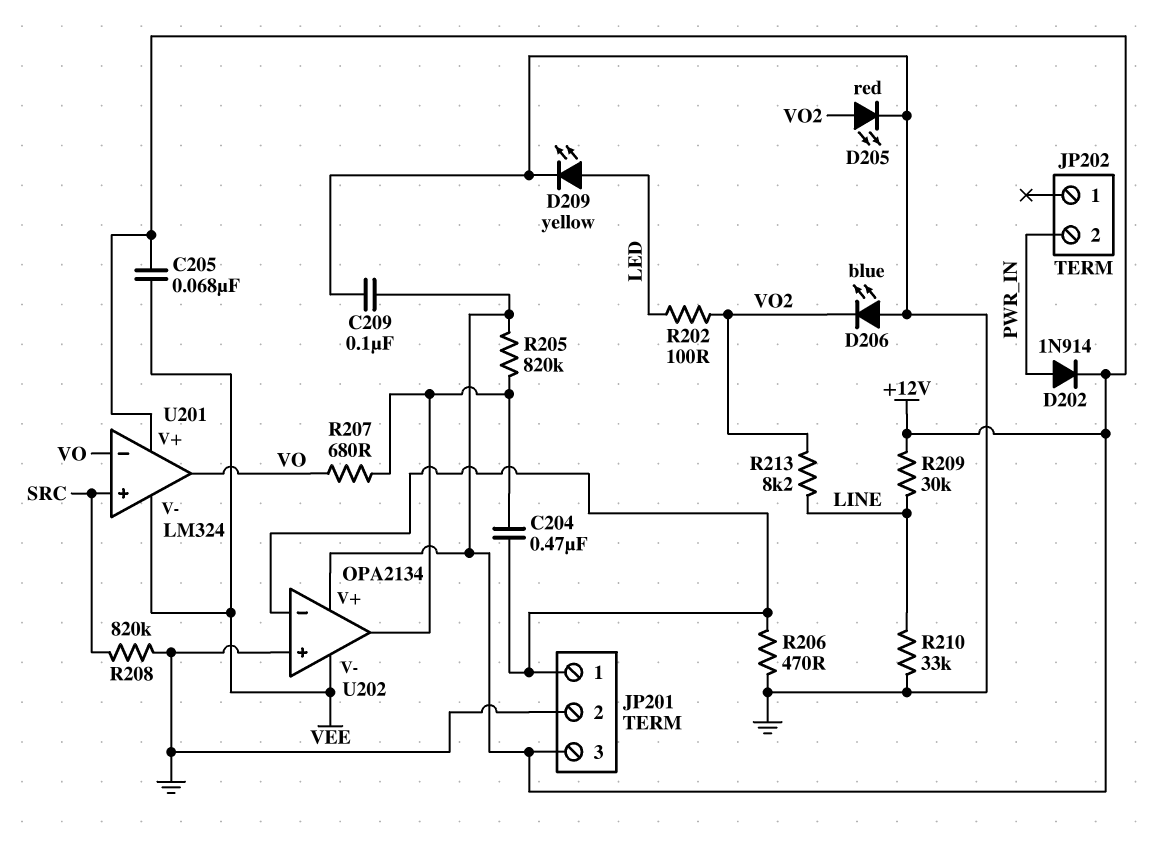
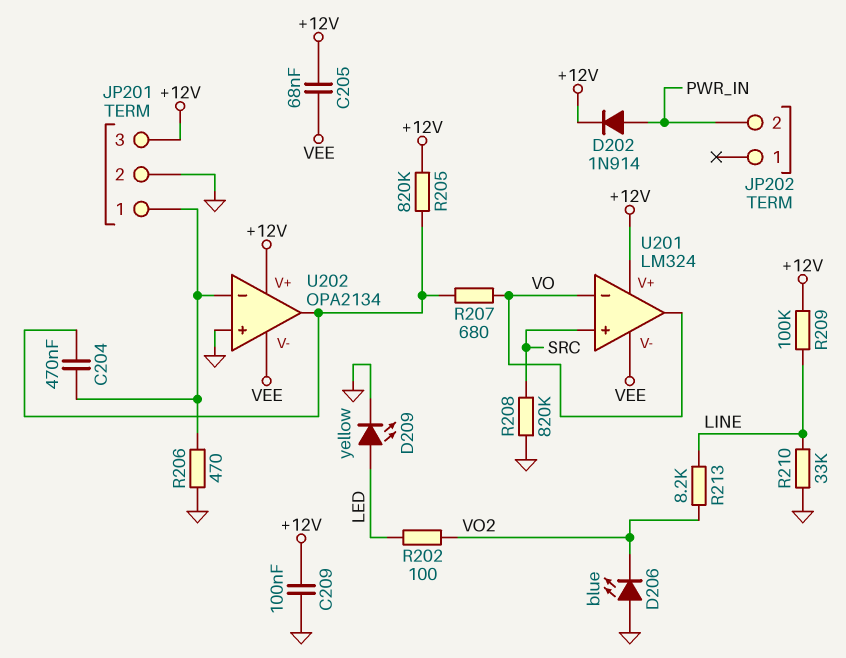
D205: LED red (A VO2, K GND) -> none
R209: 30k (+12V, LINE) -> 100k (+12V, LINE)

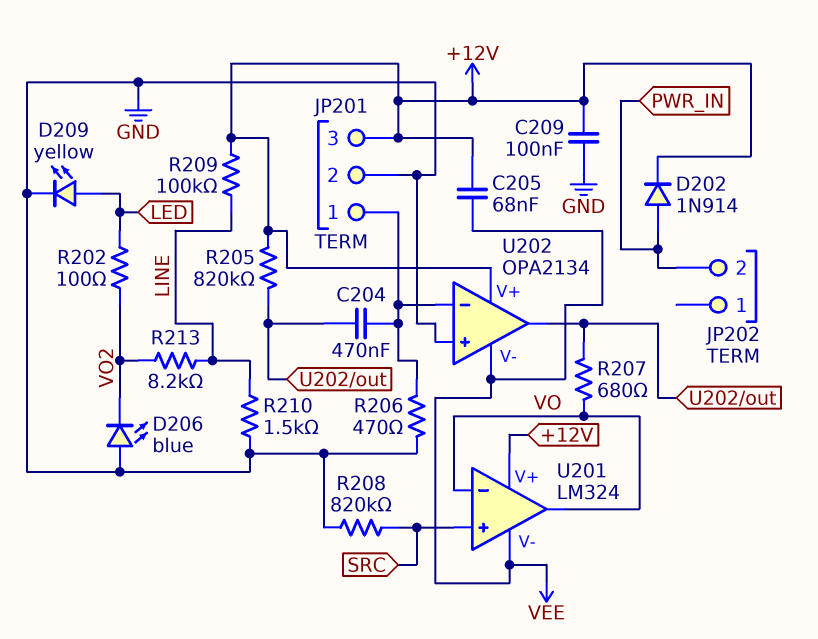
R210: 33k (GND, LINE) -> 1.5k (GND, LINE)

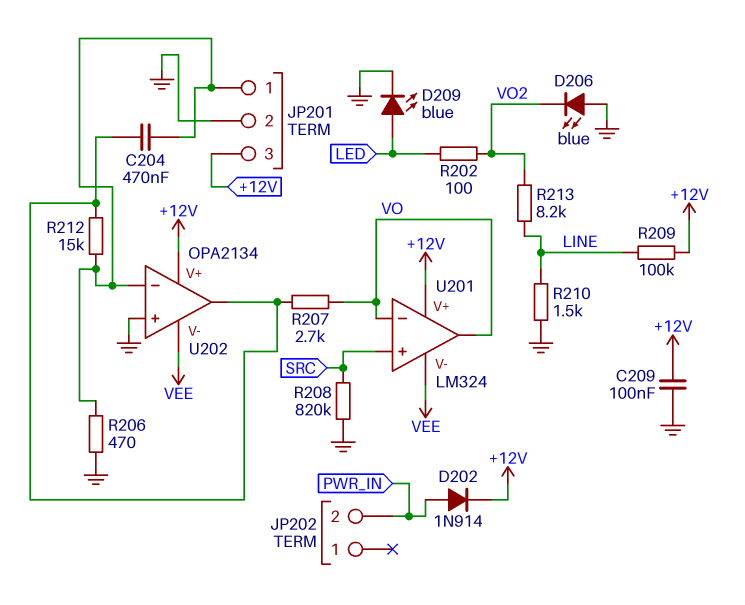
C205: 68nF (+12V, VEE) -> none
D209: LED yellow (A LED, K GND) -> LED blue (A LED, K GND)
R205: 820k (+12V, U202/out) -> none
R207: 680 (U202/out, VO) -> 2.7k (U202/out, VO)
R212: none -> 15k (JP201/1, U202/out)

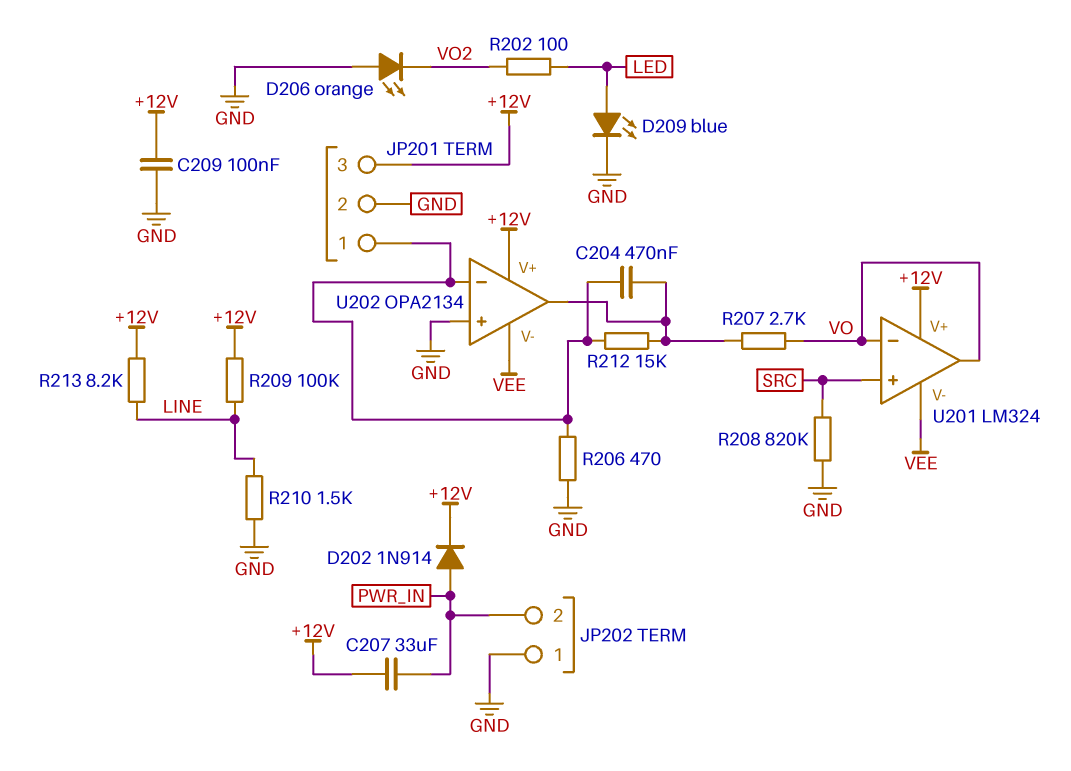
C207: none -> 33uF (+12V, PWR_IN)
D206: LED blue (A GND, K VO2) -> LED orange (A GND, K VO2)
JP202 pin 1: none -> GND
R213: 8.2k (LINE, VO2) -> 8.2k (+12V, LINE)

